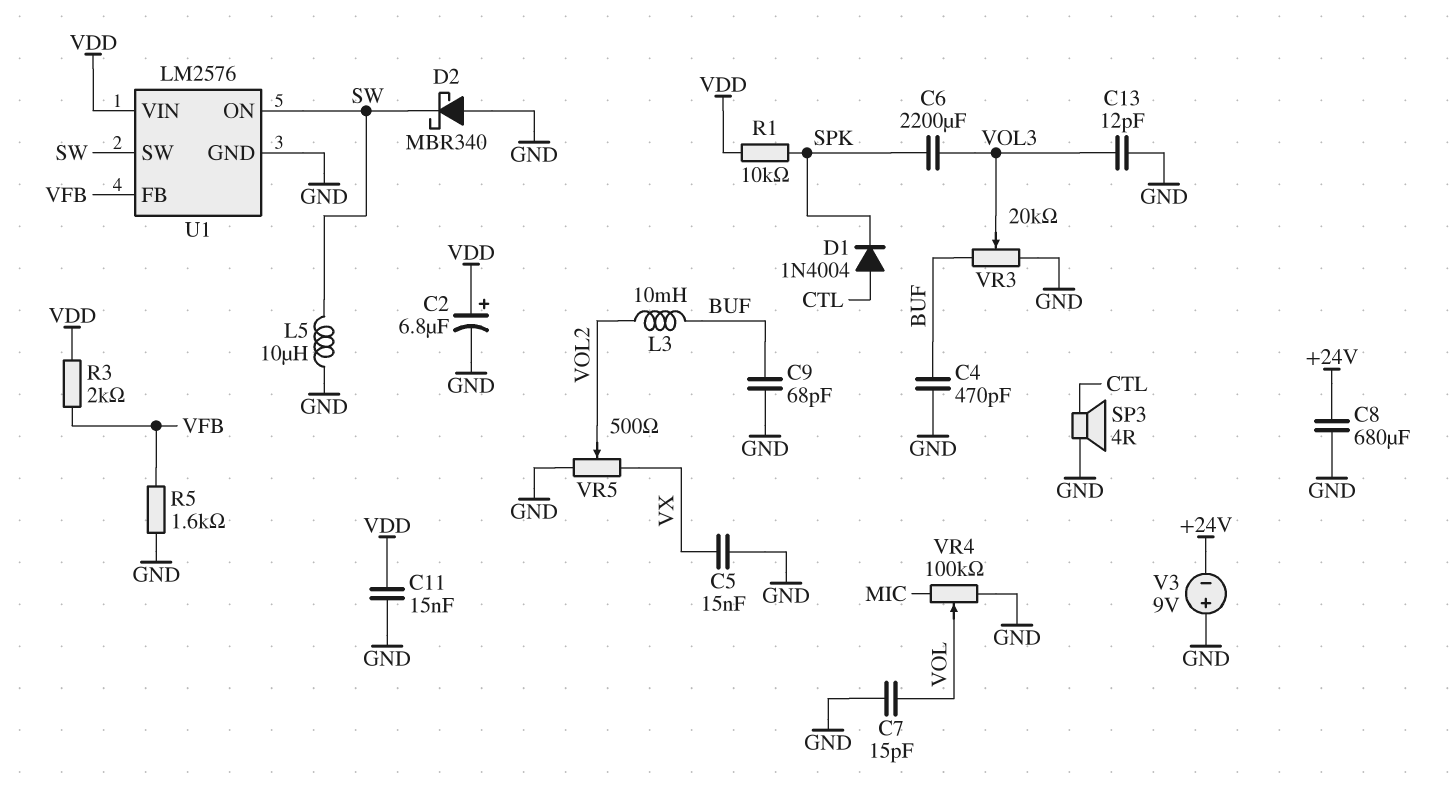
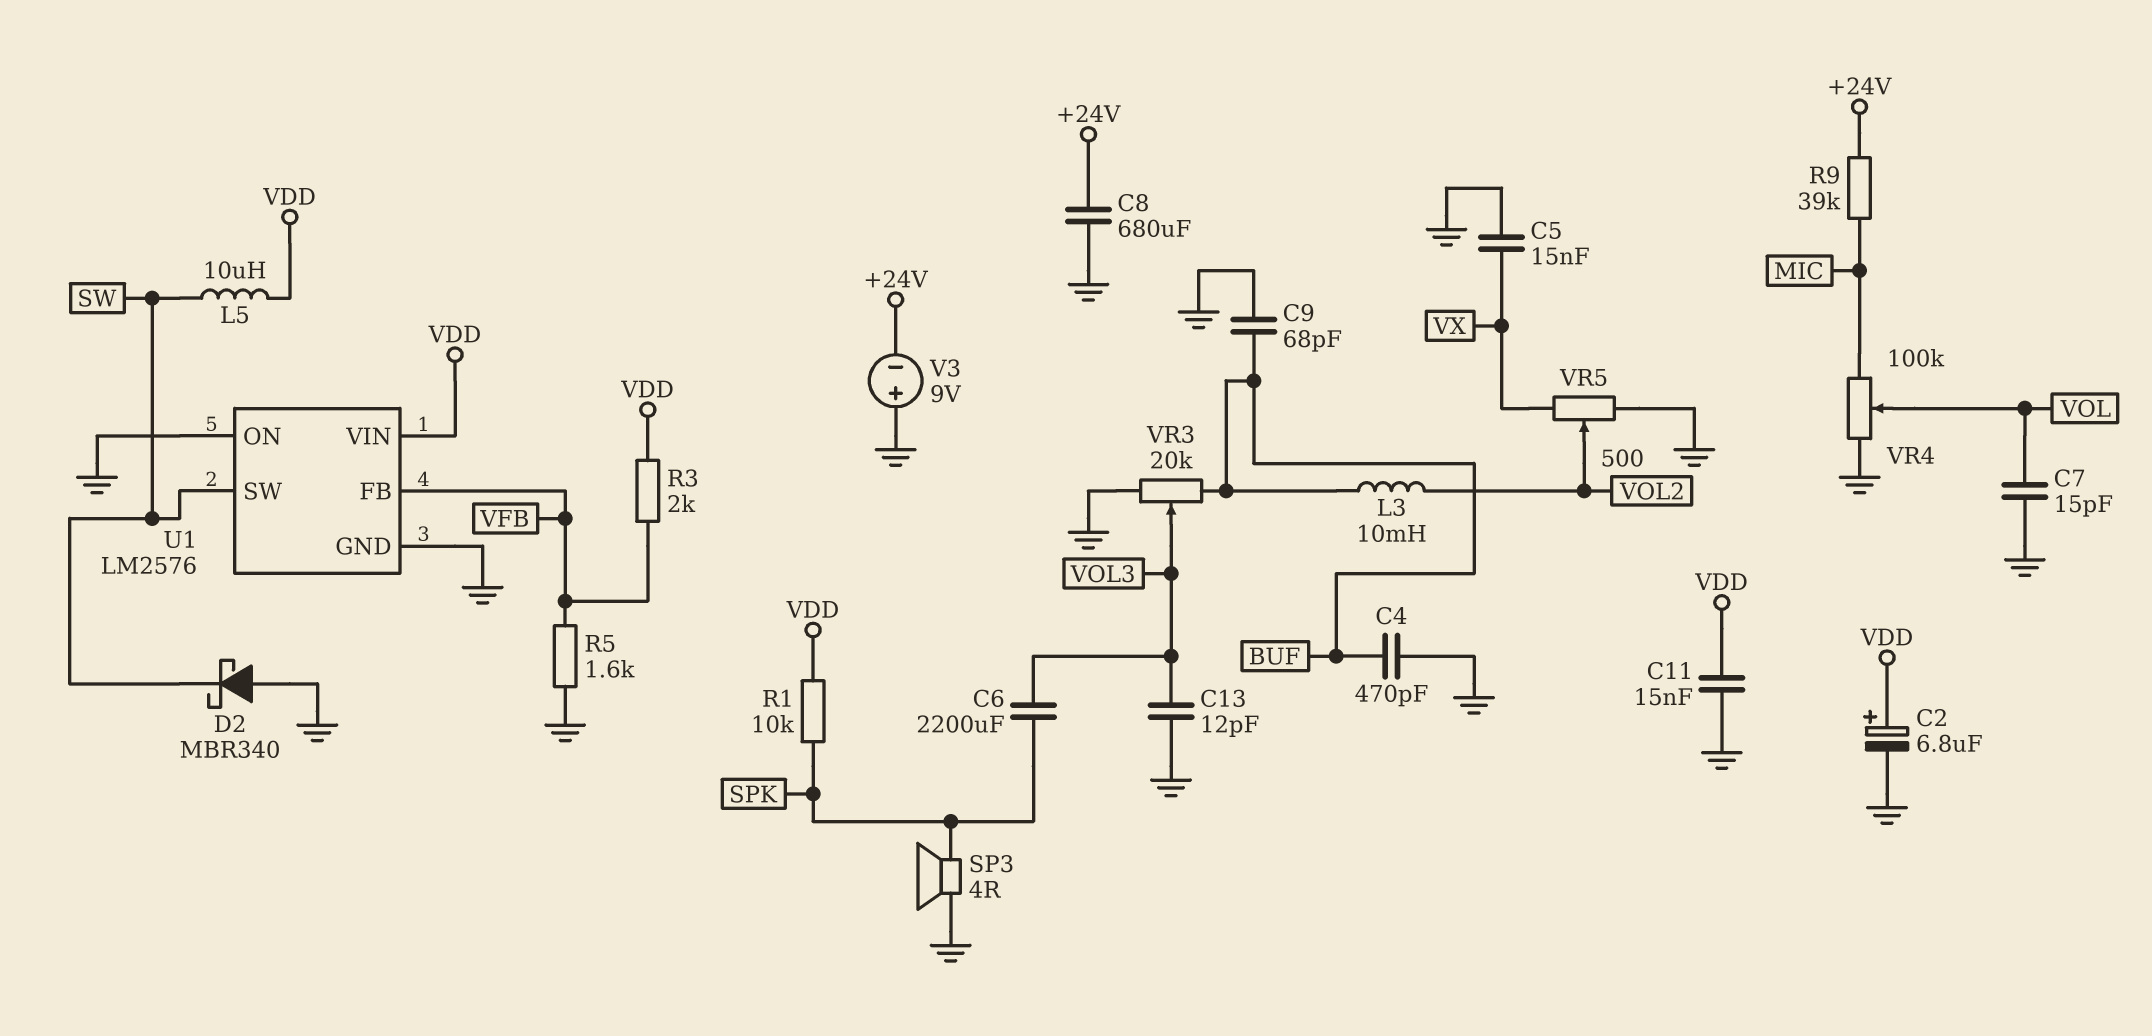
D1: diode 1N4004 (A CTL, K SPK) -> none
L5: 10uH (GND, SW) -> 10uH (SW, VDD)
R9: none -> 39k (+24V, MIC)
SP3: speaker 4R (CTL, GND) -> speaker 4R (GND, SPK)
U1 pin ON: SW -> GND

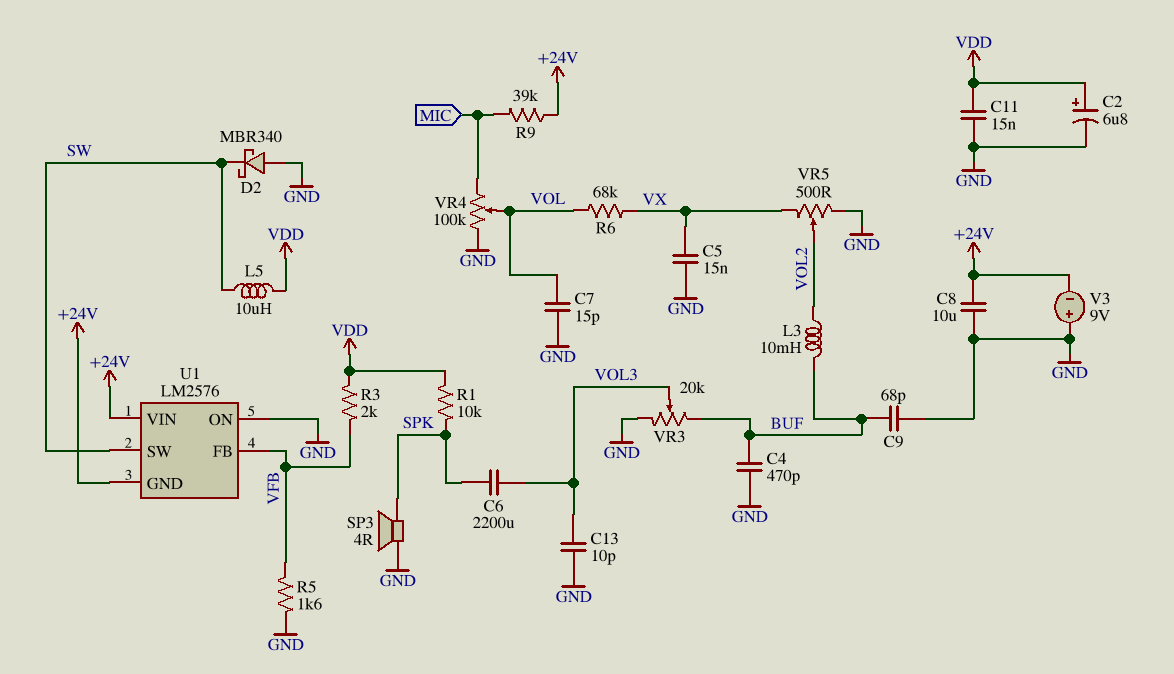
C8: 680uF (+24V, GND) -> 10uF (+24V, GND)
C13: 12pF (GND, VOL3) -> 10pF (GND, VOL3)
R6: none -> 68k (VOL, VX)
U1 pin GND: GND -> +24V
U1 pin VIN: VDD -> +24V

